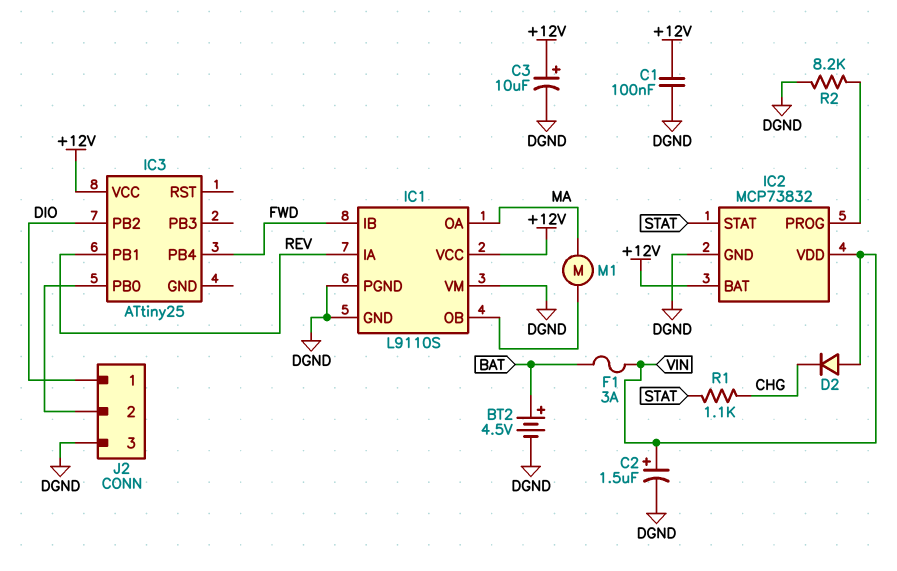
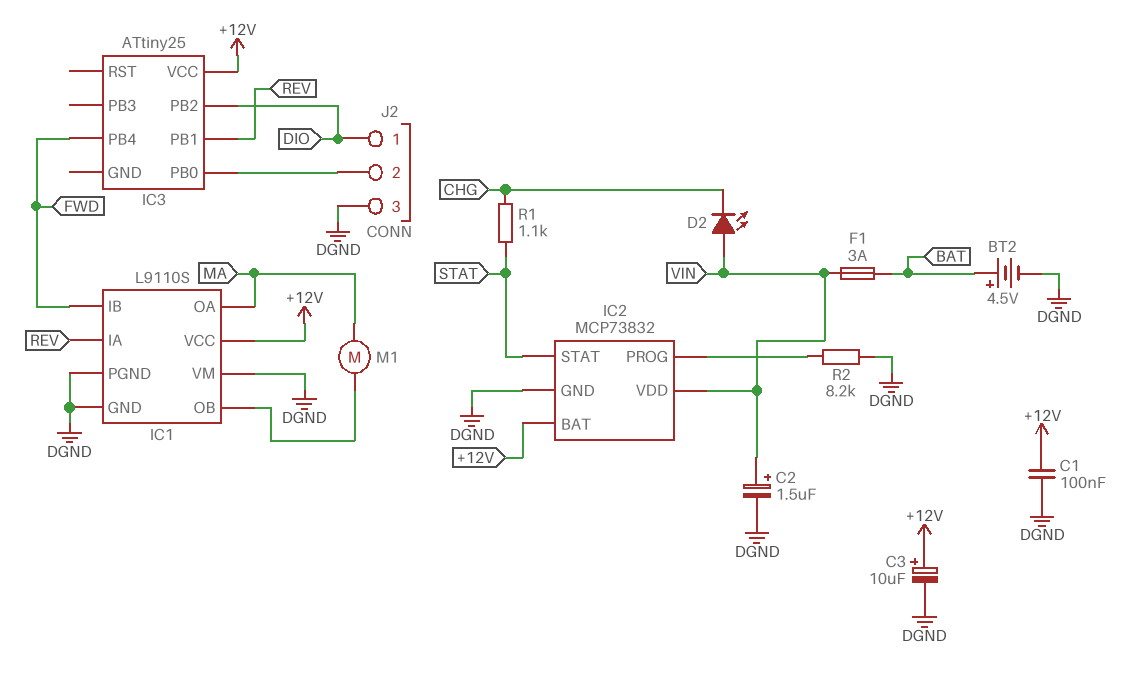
D2: diode (A VIN, K CHG) -> LED (A VIN, K CHG)

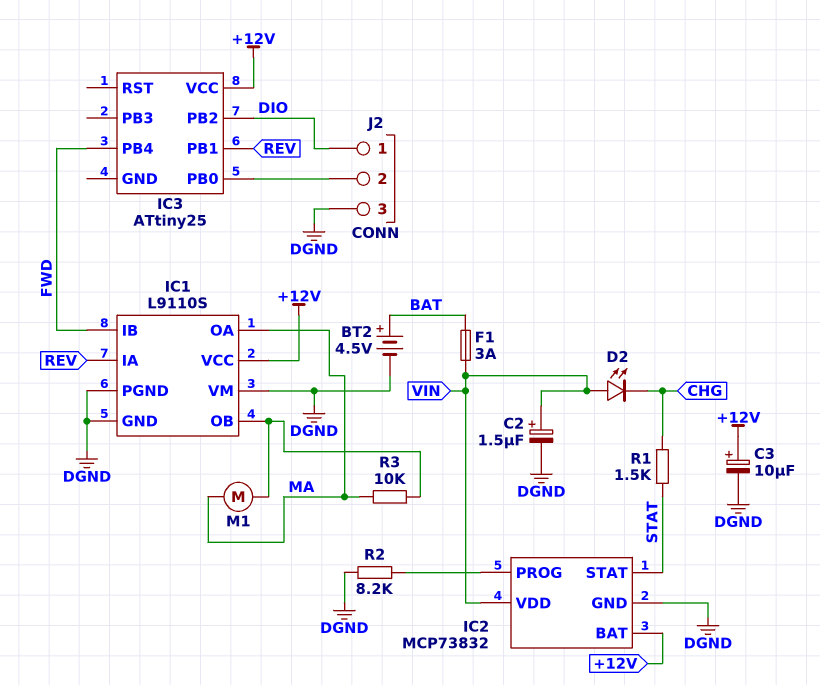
C1: 100nF (+12V, DGND) -> none
R1: 1.1k (CHG, STAT) -> 1.5k (CHG, STAT)
R3: none -> 10k (IC1/OB, MA)

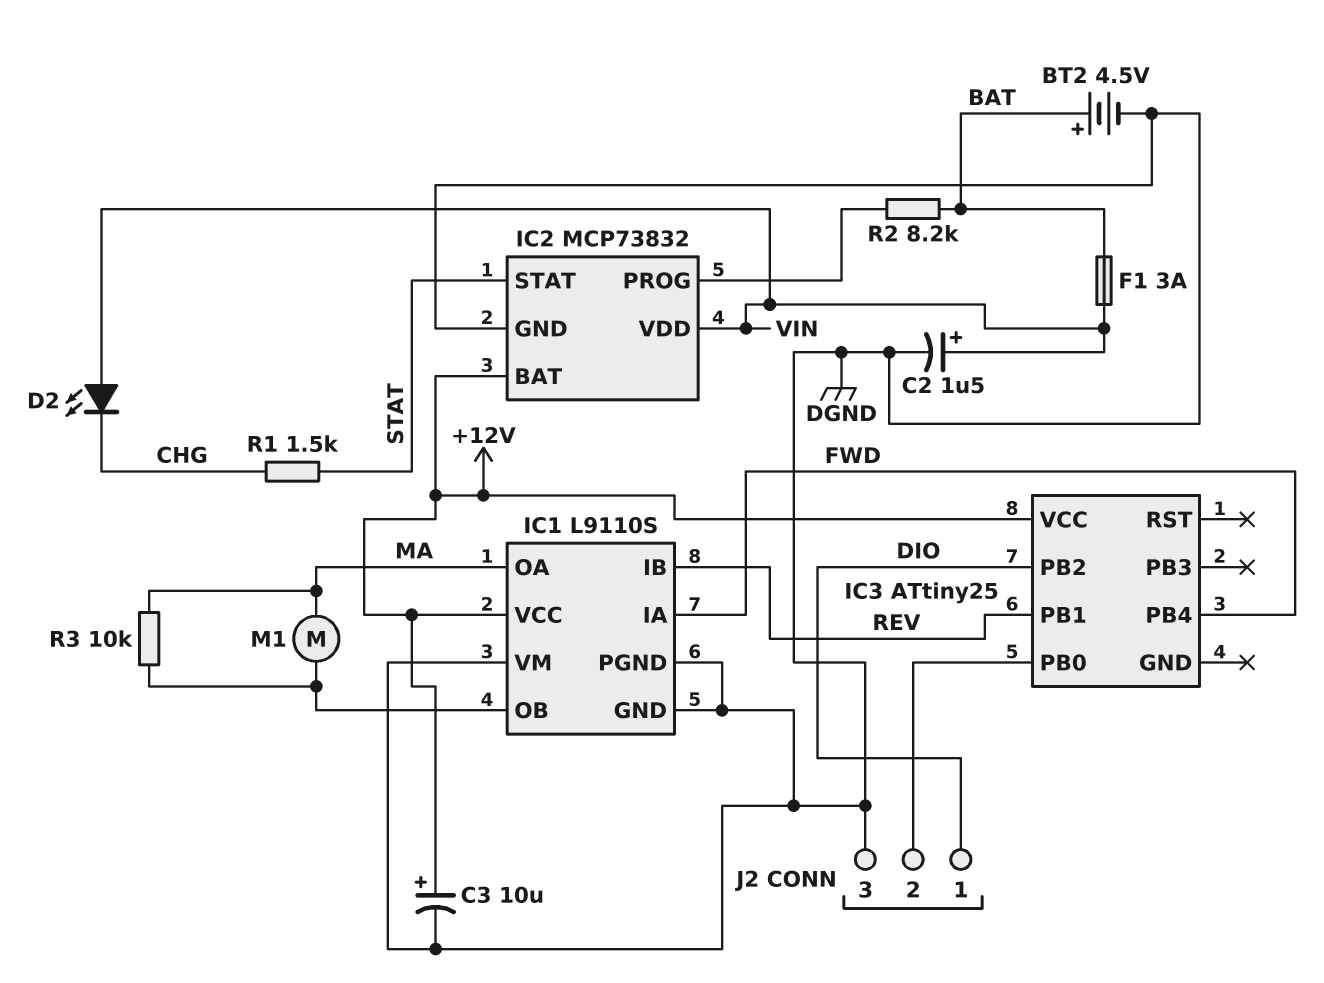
IC1 pin IA: REV -> FWD
IC1 pin IB: FWD -> REV
R2: 8.2k (DGND, IC2/PROG) -> 8.2k (BAT, IC2/PROG)

